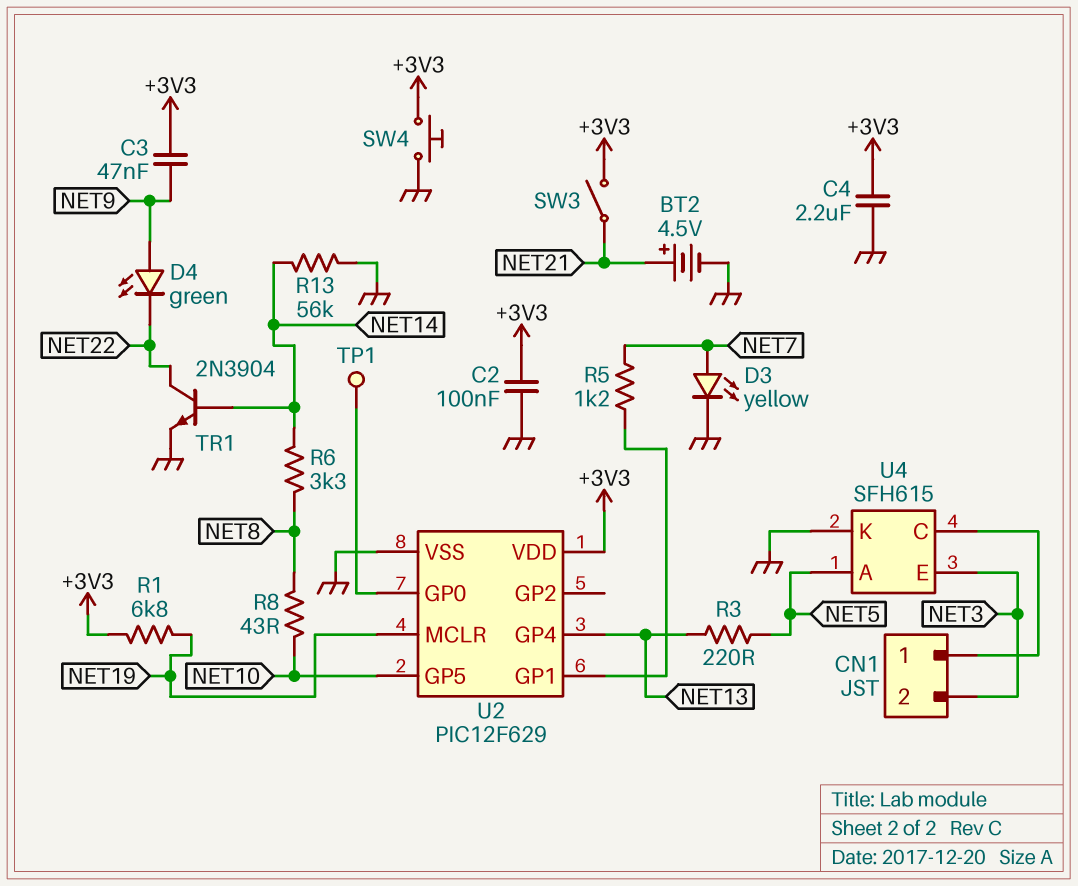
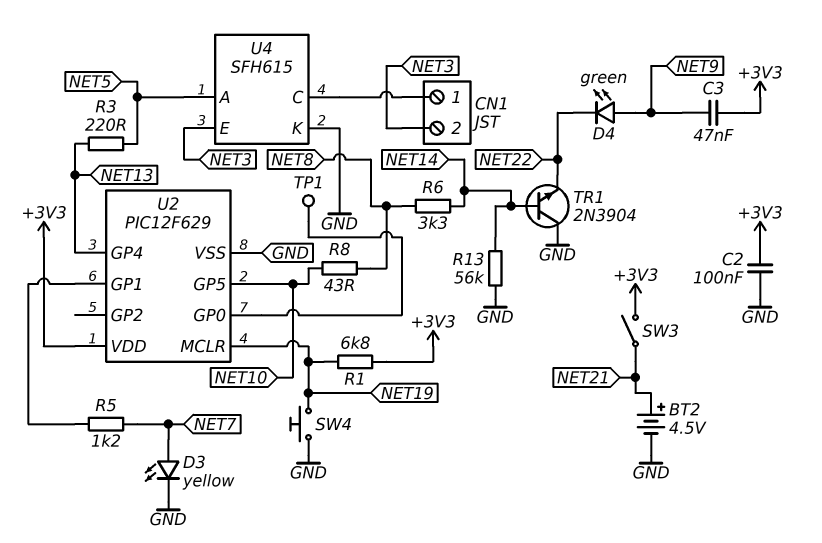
C4: 2.2uF (+3V3, GND) -> none
SW4: button (+3V3, GND) -> button (GND, NET19)
TR1: NPN 2N3904 (B NET14, C NET22, E GND) -> NPN 2N3904 (B NET14, C GND, E NET22)

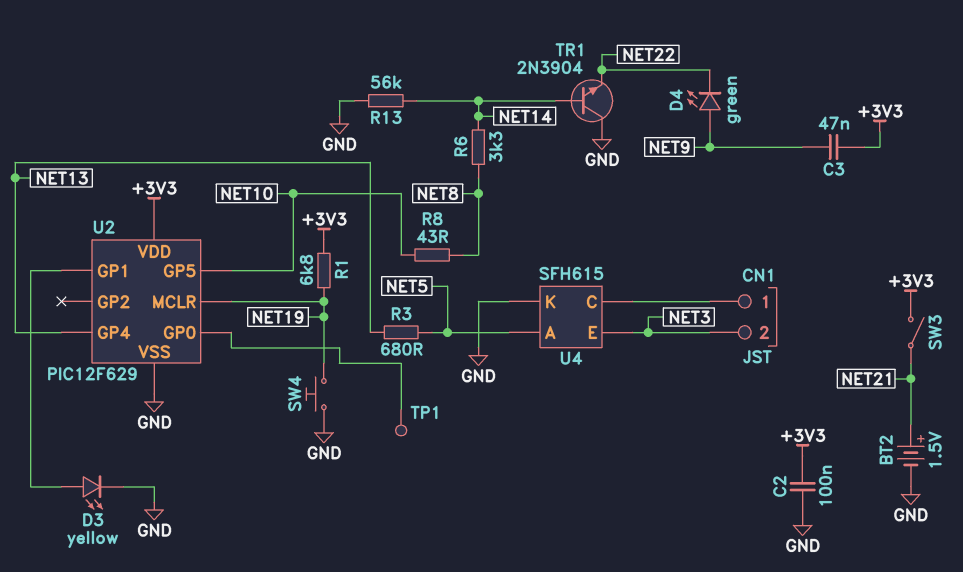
BT2: 4.5V (plus NET21, minus GND) -> 1.5V (plus NET21, minus GND)
D3: LED yellow (A NET7, K GND) -> LED yellow (A U2/GP1, K GND)
R3: 220 (NET5, NET13) -> 680 (NET5, NET13)
R5: 1.2k (NET7, U2/GP1) -> none

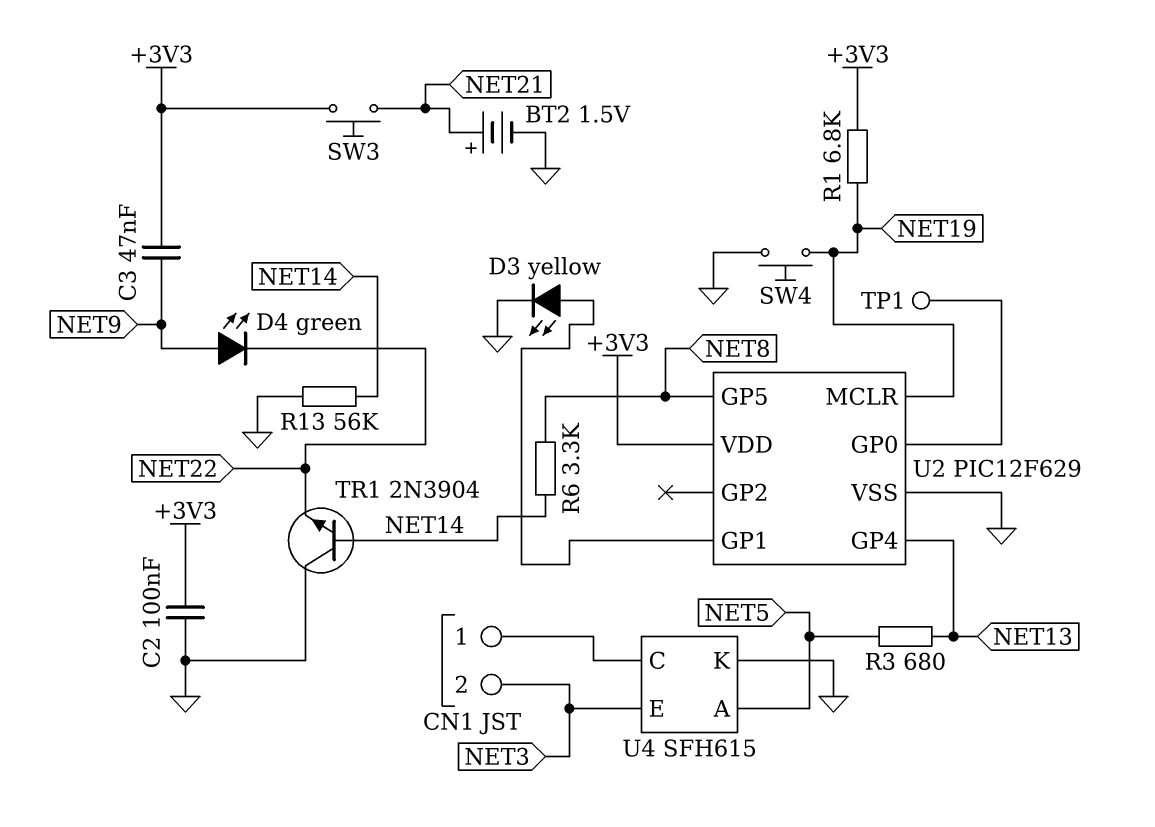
R8: 43 (NET8, NET10) -> none
SW3: switch (+3V3, NET21) -> button (+3V3, NET21)
U2 pin GP5: NET10 -> NET8

